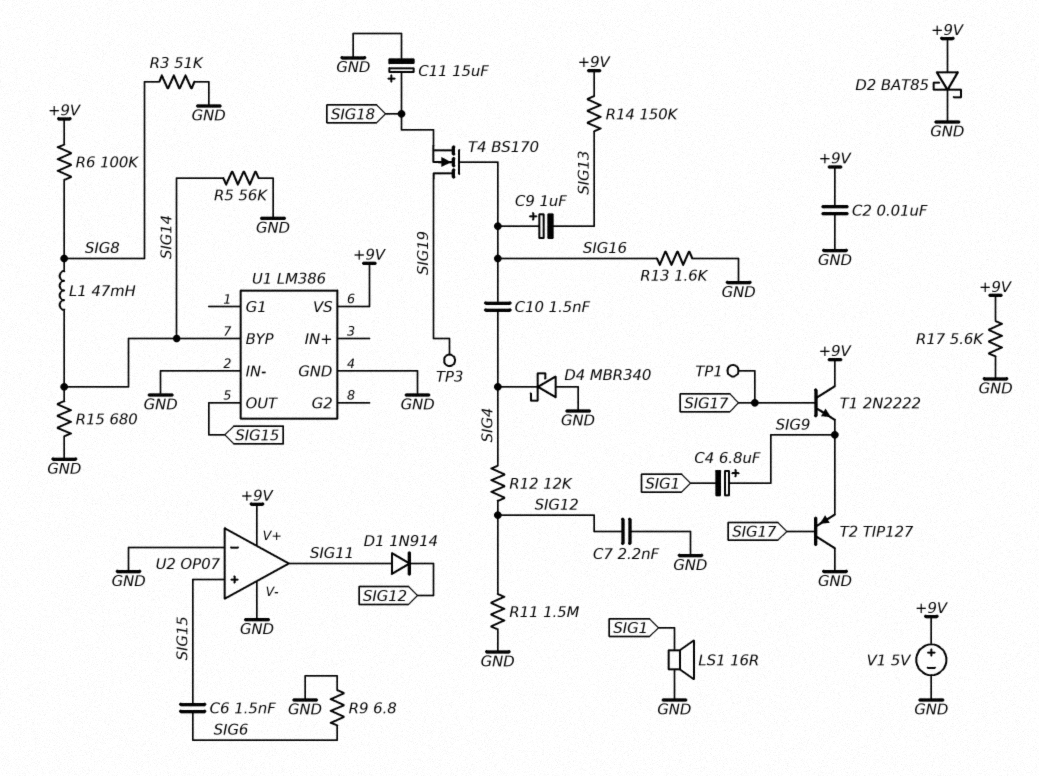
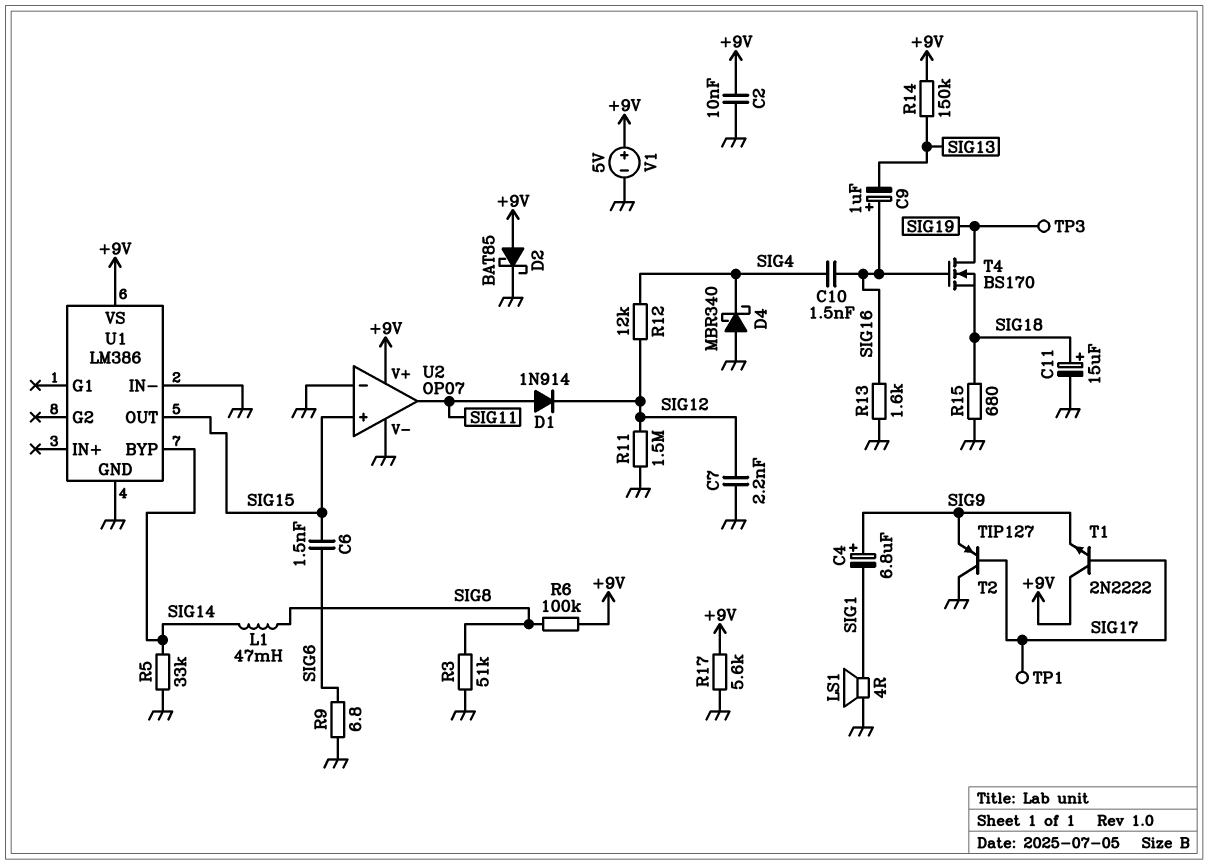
LS1: speaker 16R (GND, SIG1) -> speaker 4R (GND, SIG1)
R5: 56k (GND, SIG14) -> 33k (GND, SIG14)
R15: 680 (GND, SIG14) -> 680 (GND, SIG18)

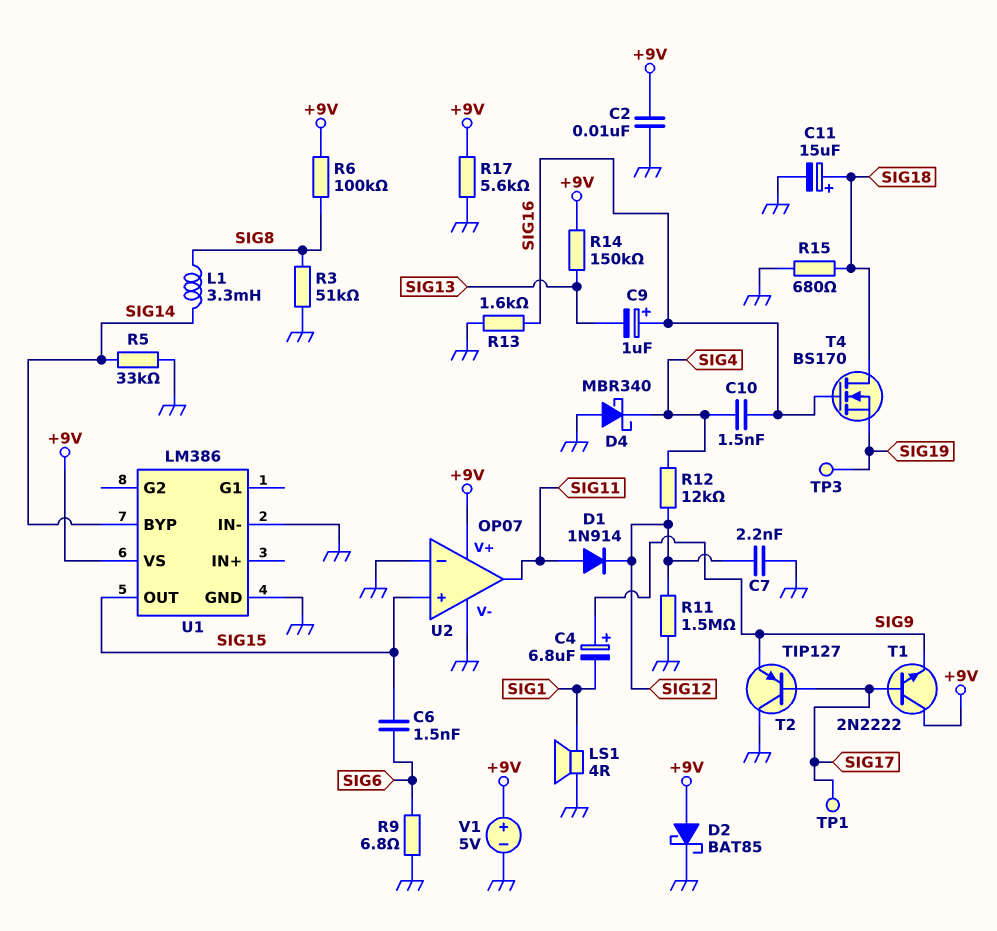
L1: 47mH (SIG8, SIG14) -> 3.3mH (SIG8, SIG14)
T4: NMOS BS170 (G SIG16, D SIG19, S SIG18) -> NMOS BS170 (G SIG16, D SIG18, S SIG19)

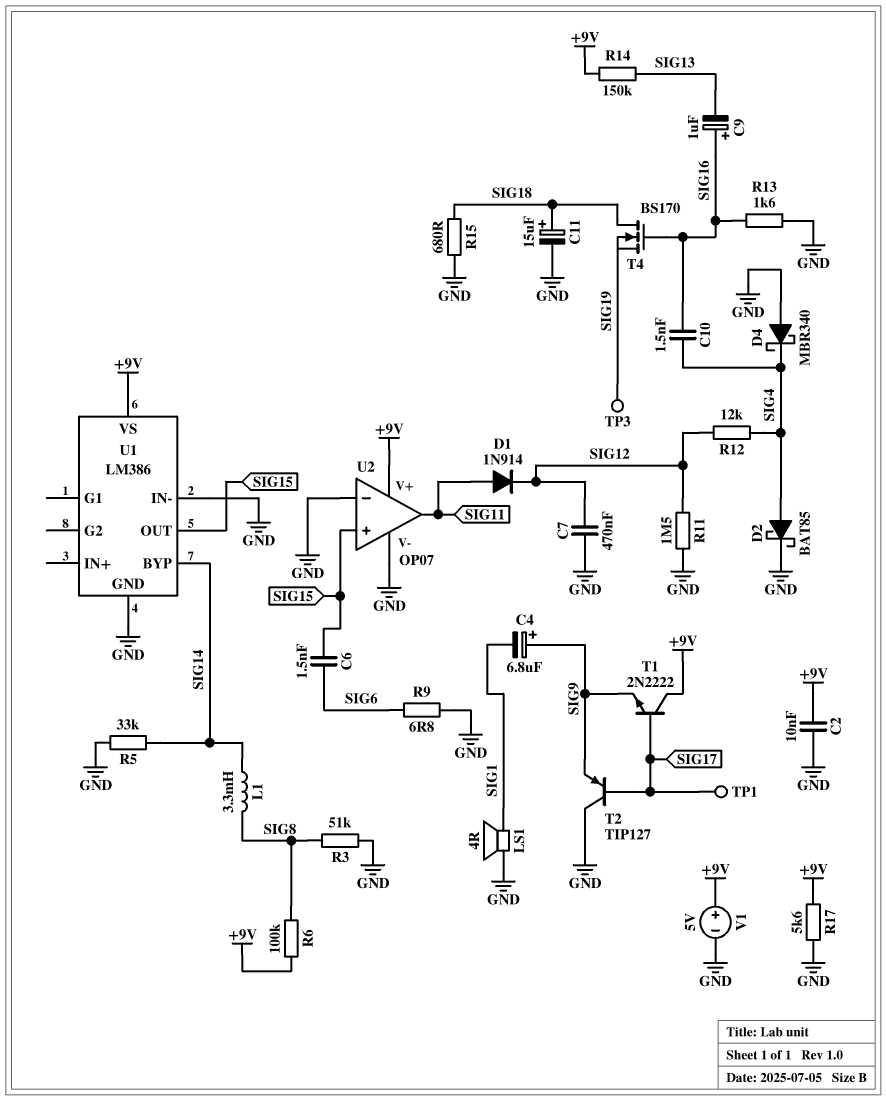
C7: 2.2nF (GND, SIG12) -> 470nF (GND, SIG12)
D2: schottky BAT85 (A +9V, K GND) -> schottky BAT85 (A SIG4, K GND)

